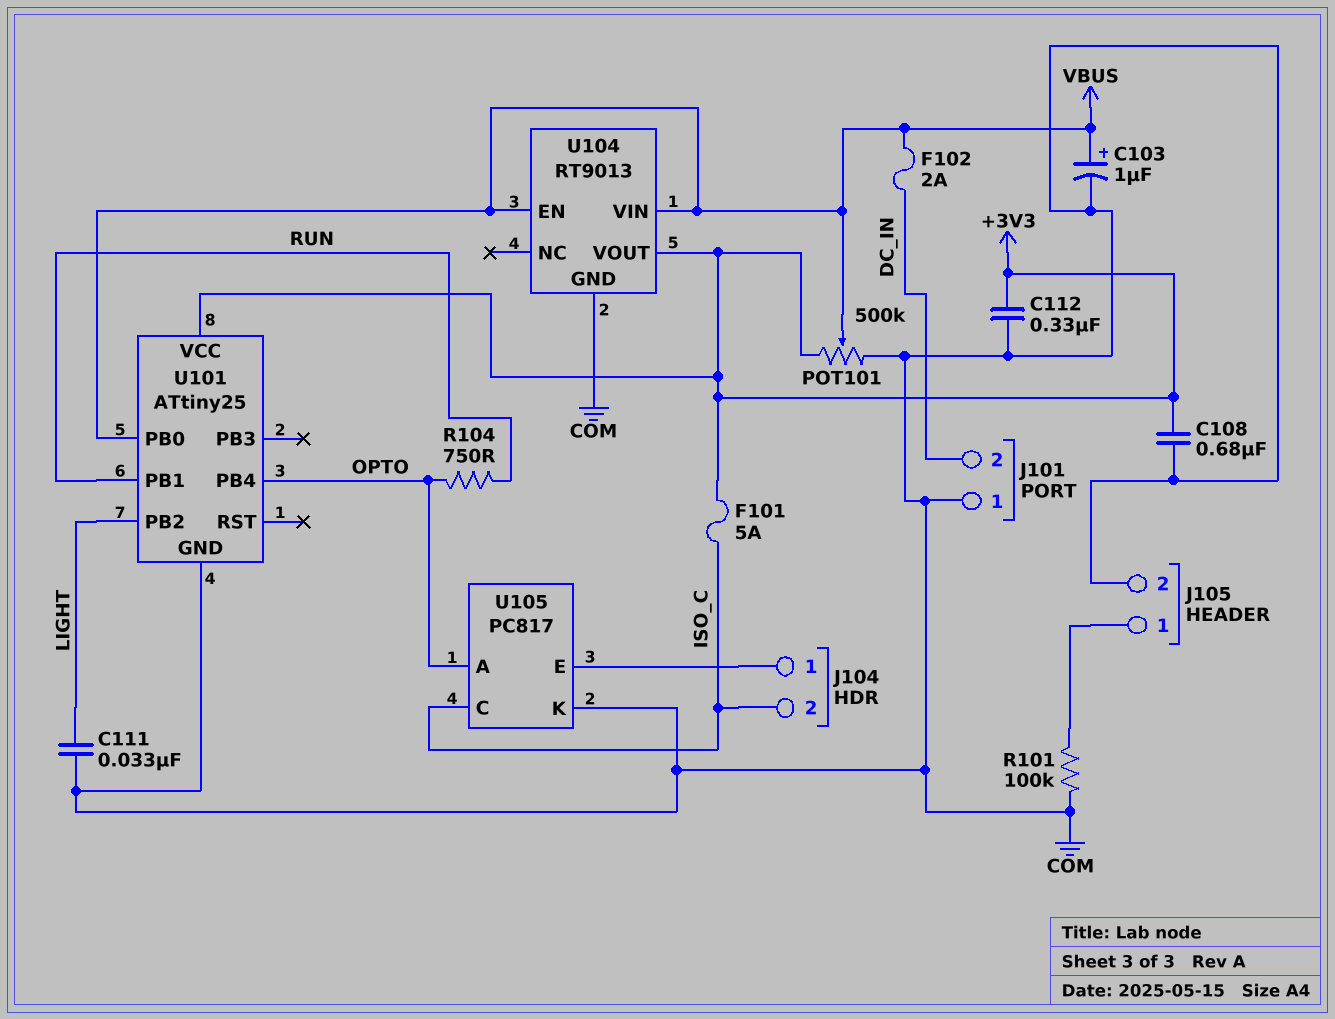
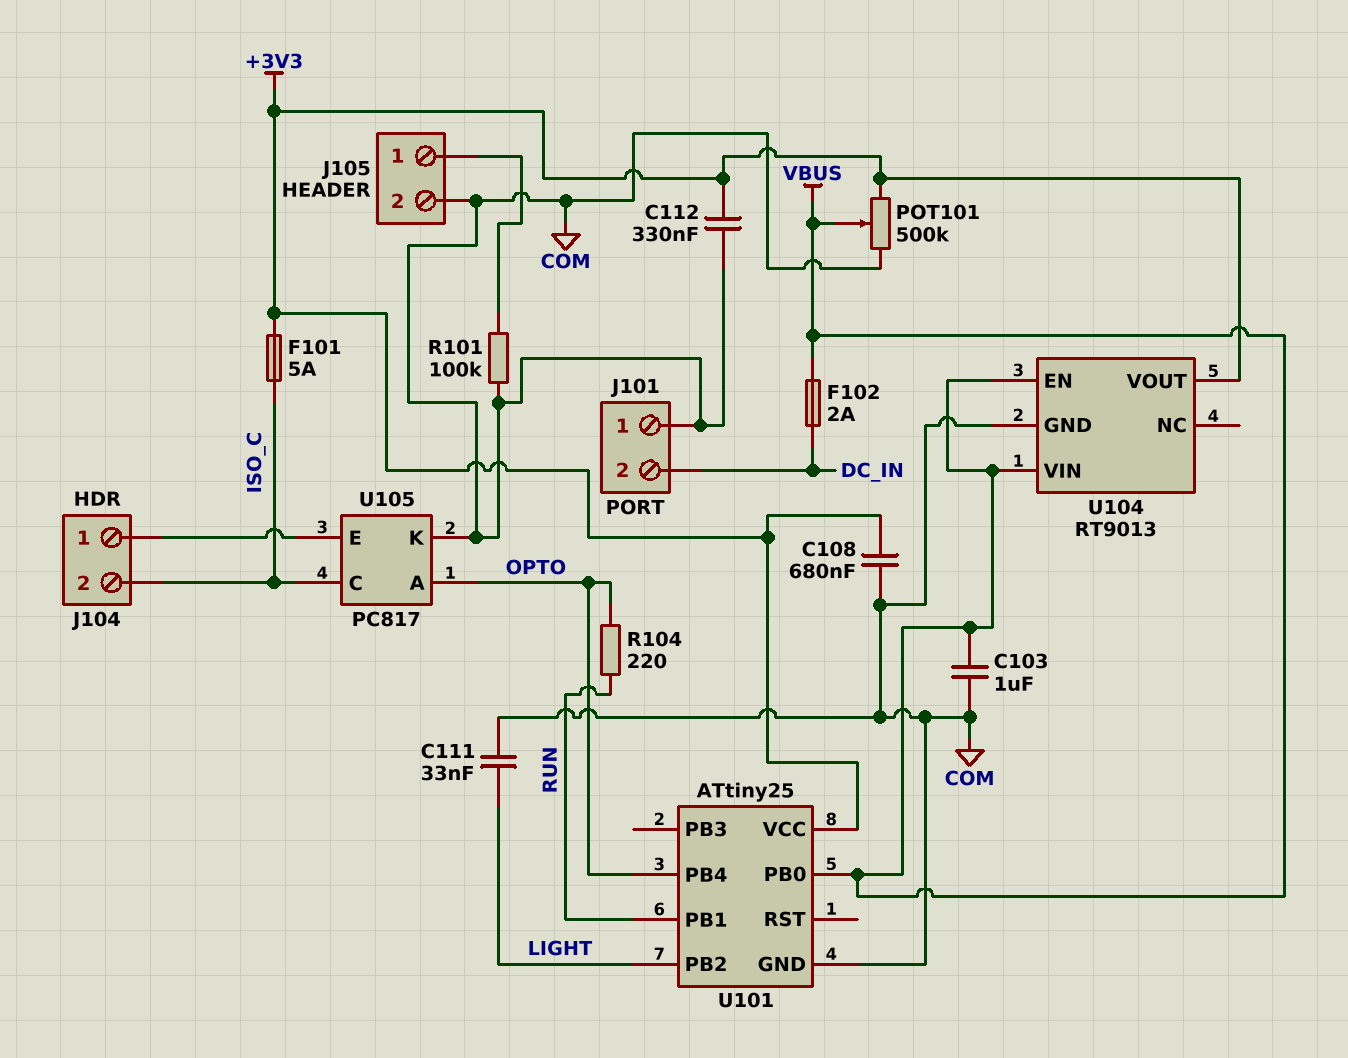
C103: 1uF (plus VBUS, minus COM) -> 1uF (COM, VBUS)
R104: 750 (OPTO, RUN) -> 220 (OPTO, RUN)

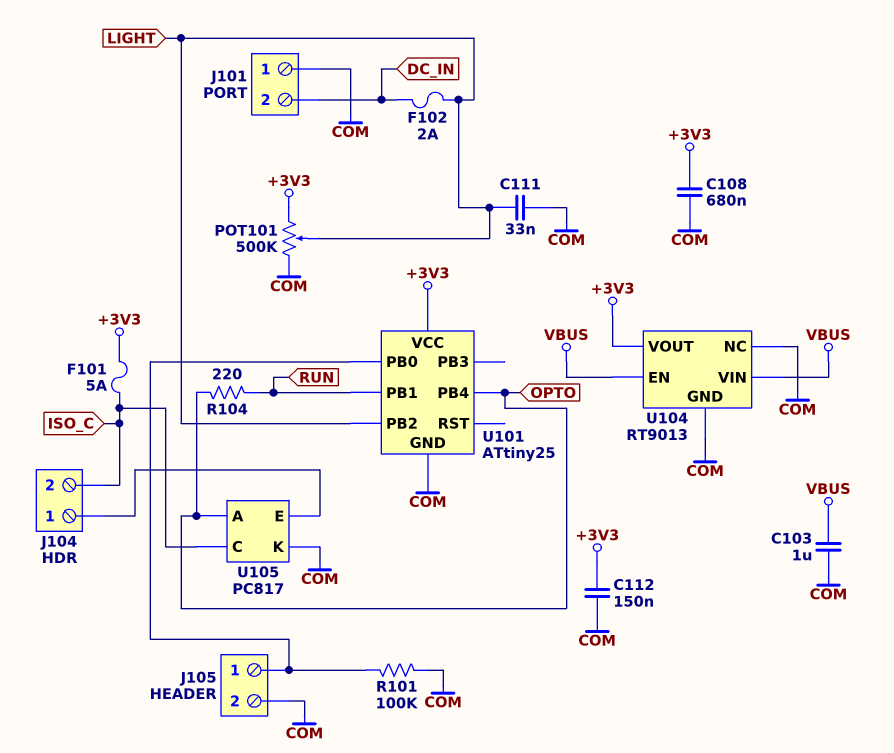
C112: 330nF (+3V3, COM) -> 150nF (+3V3, COM)
F102: 2A (DC_IN, VBUS) -> 2A (DC_IN, LIGHT)
POT101: 500k (+3V3, COM, wiper VBUS) -> 500k (+3V3, COM, wiper LIGHT)
U101 pin PB0: VBUS -> J105/1
U104 pin NC: none -> COM

